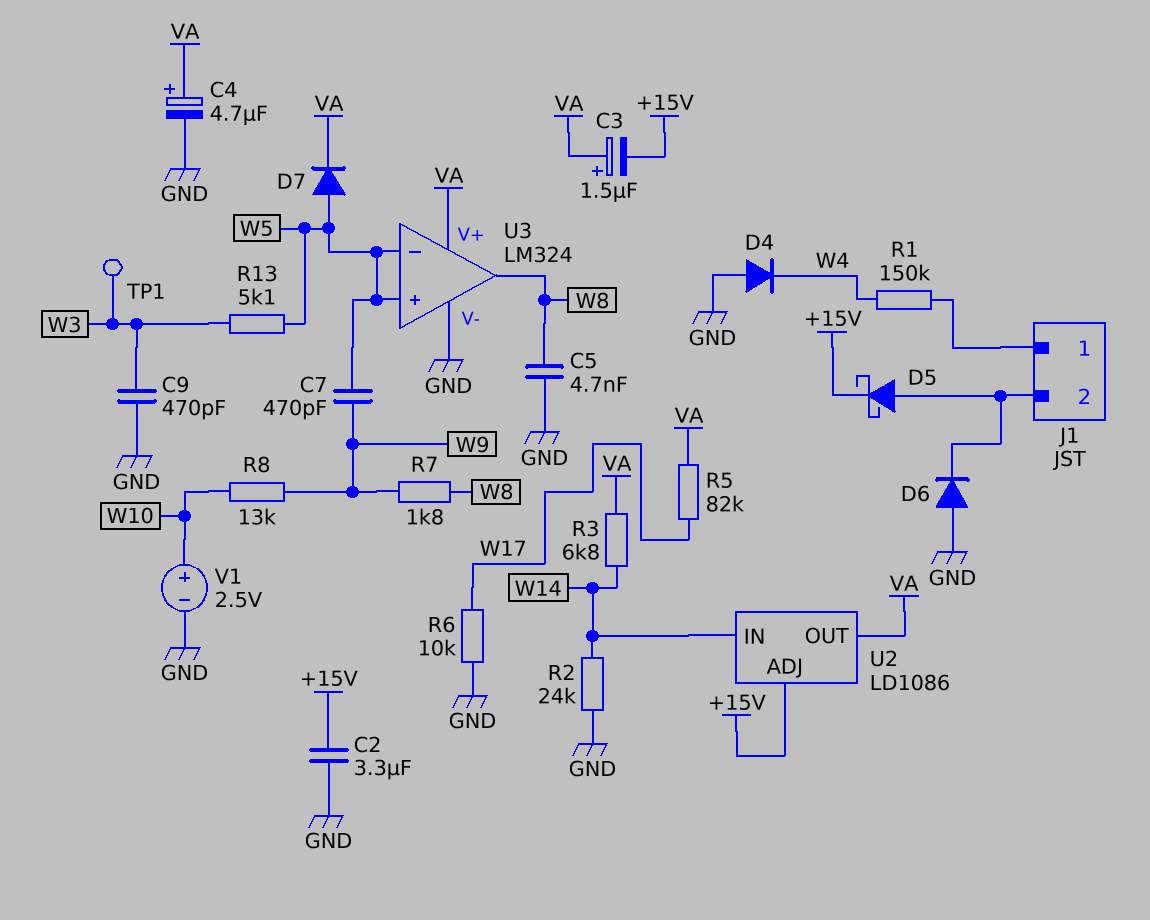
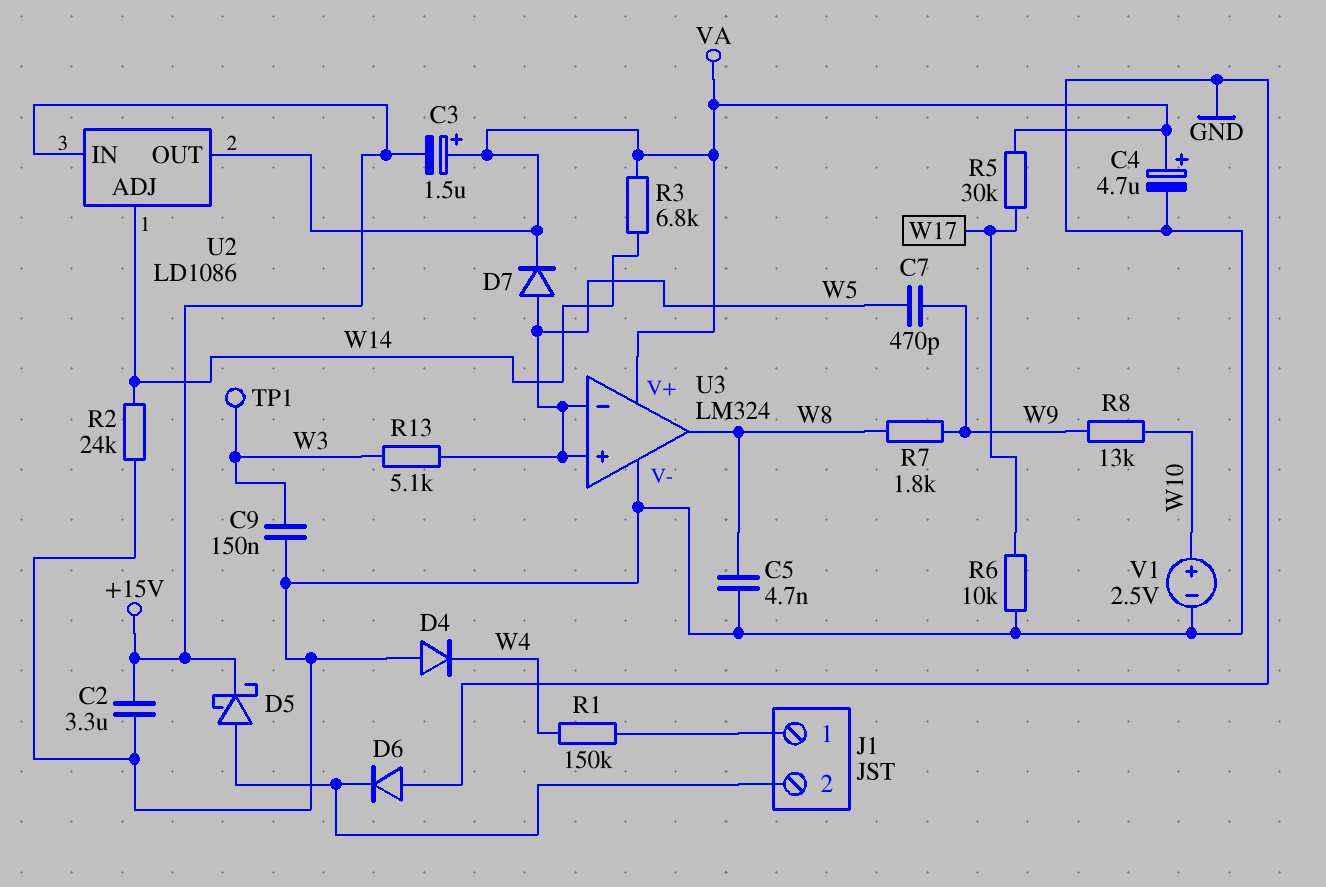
C9: 470pF (GND, W3) -> 150nF (GND, W3)
R5: 82k (VA, W17) -> 30k (VA, W17)
U2 pin ADJ: +15V -> W14
U2 pin IN: W14 -> +15V

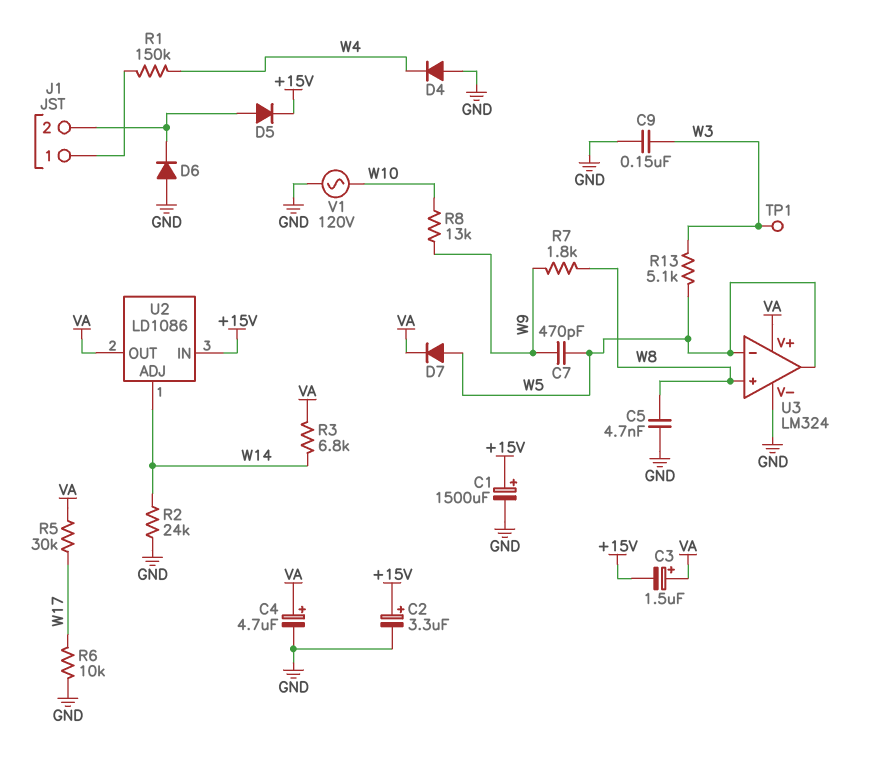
C1: none -> 1500uF (plus +15V, minus GND)
C2: 3.3uF (+15V, GND) -> 3.3uF (plus +15V, minus GND)
D5: schottky (A J1/2, K +15V) -> diode (A J1/2, K +15V)
U3 pin in+: W5 -> W8
U3 pin out: W8 -> W5
V1: 2.5V (plus W10, minus GND) -> AC 120V (GND, W10)

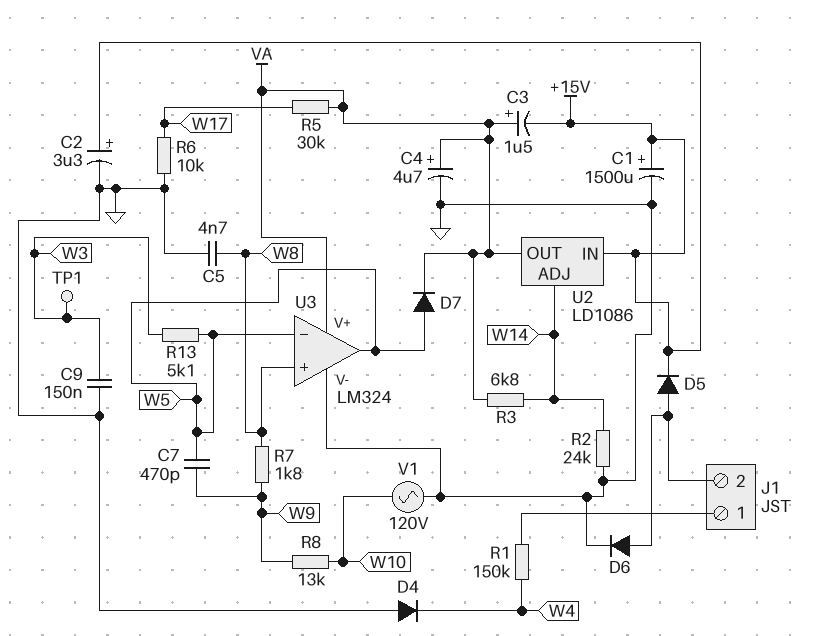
D6: diode (A GND, K J1/2) -> diode (A J1/2, K GND)

